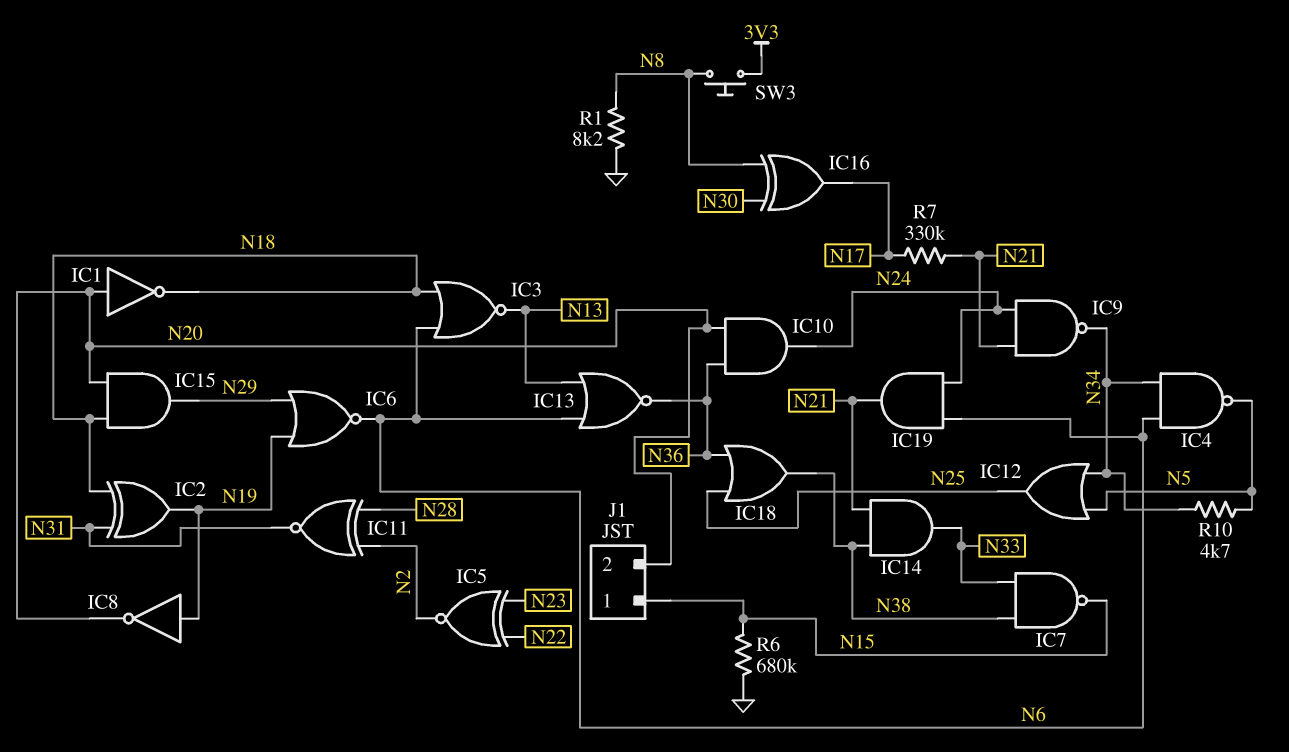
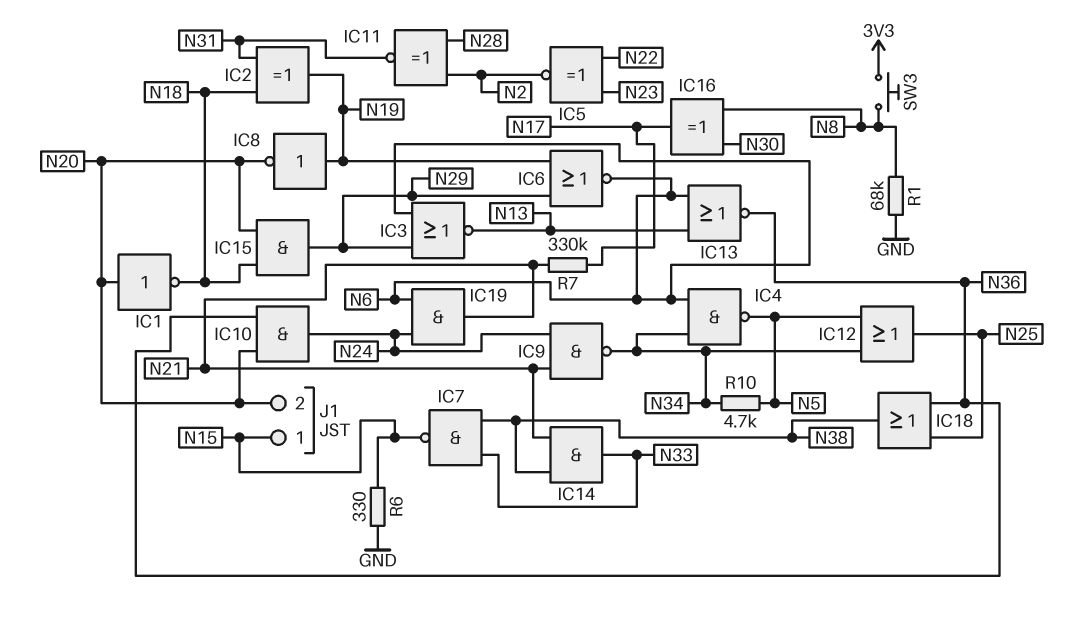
IC3: NOR (in N6, in N18, out N13) -> NOR (in N6, in N29, out N13)
R1: 8.2k (GND, N8) -> 68k (GND, N8)
R6: 680k (GND, N15) -> 330 (GND, N15)

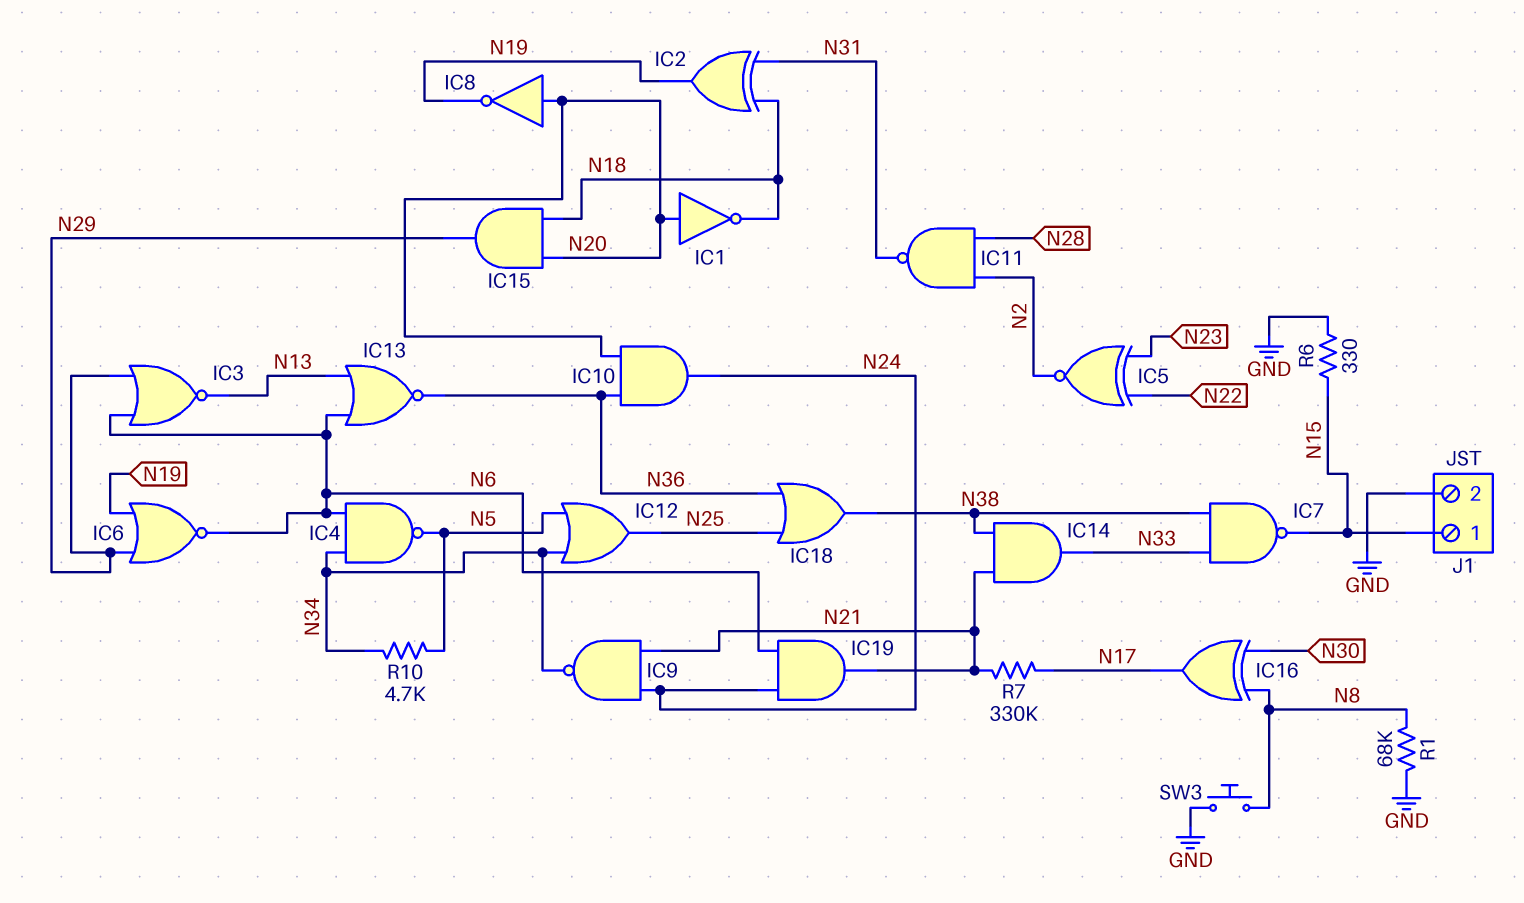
IC8: NOT (in N19, out N20) -> NOT (in N20, out N19)
IC11: XNOR (in N2, in N28, out N31) -> NAND (in N2, in N28, out N31)
J1 pin 2: N20 -> GND
SW3: button (3V3, N8) -> button (GND, N8)

